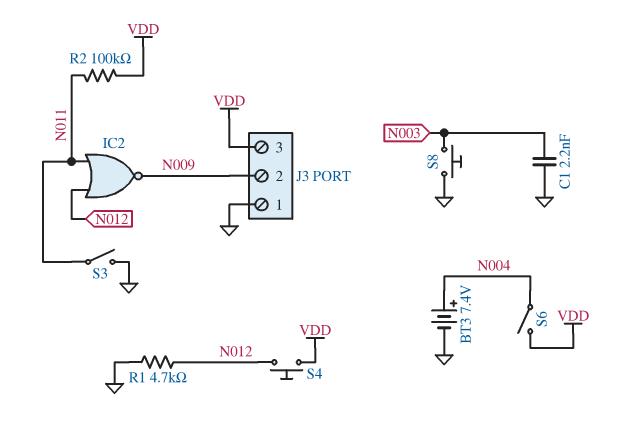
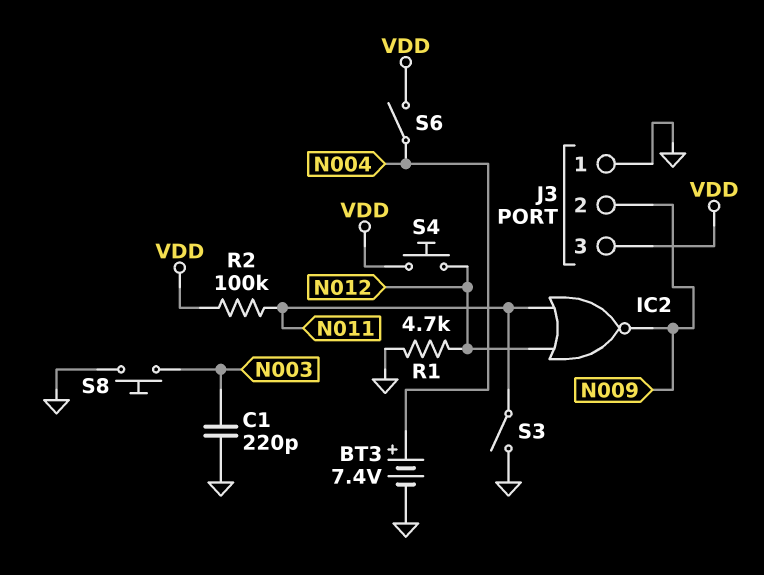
C1: 2.2nF (GND, N003) -> 220pF (GND, N003)

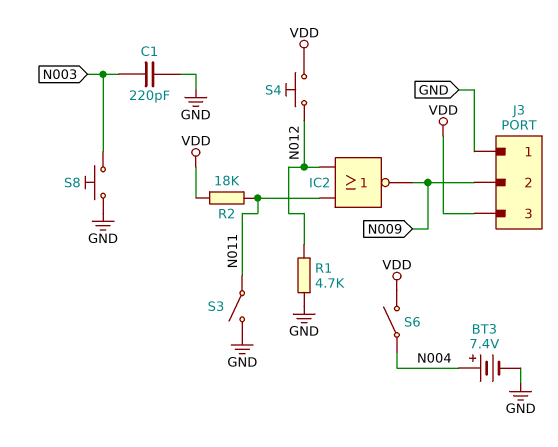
R2: 100k (N011, VDD) -> 18k (N011, VDD)

